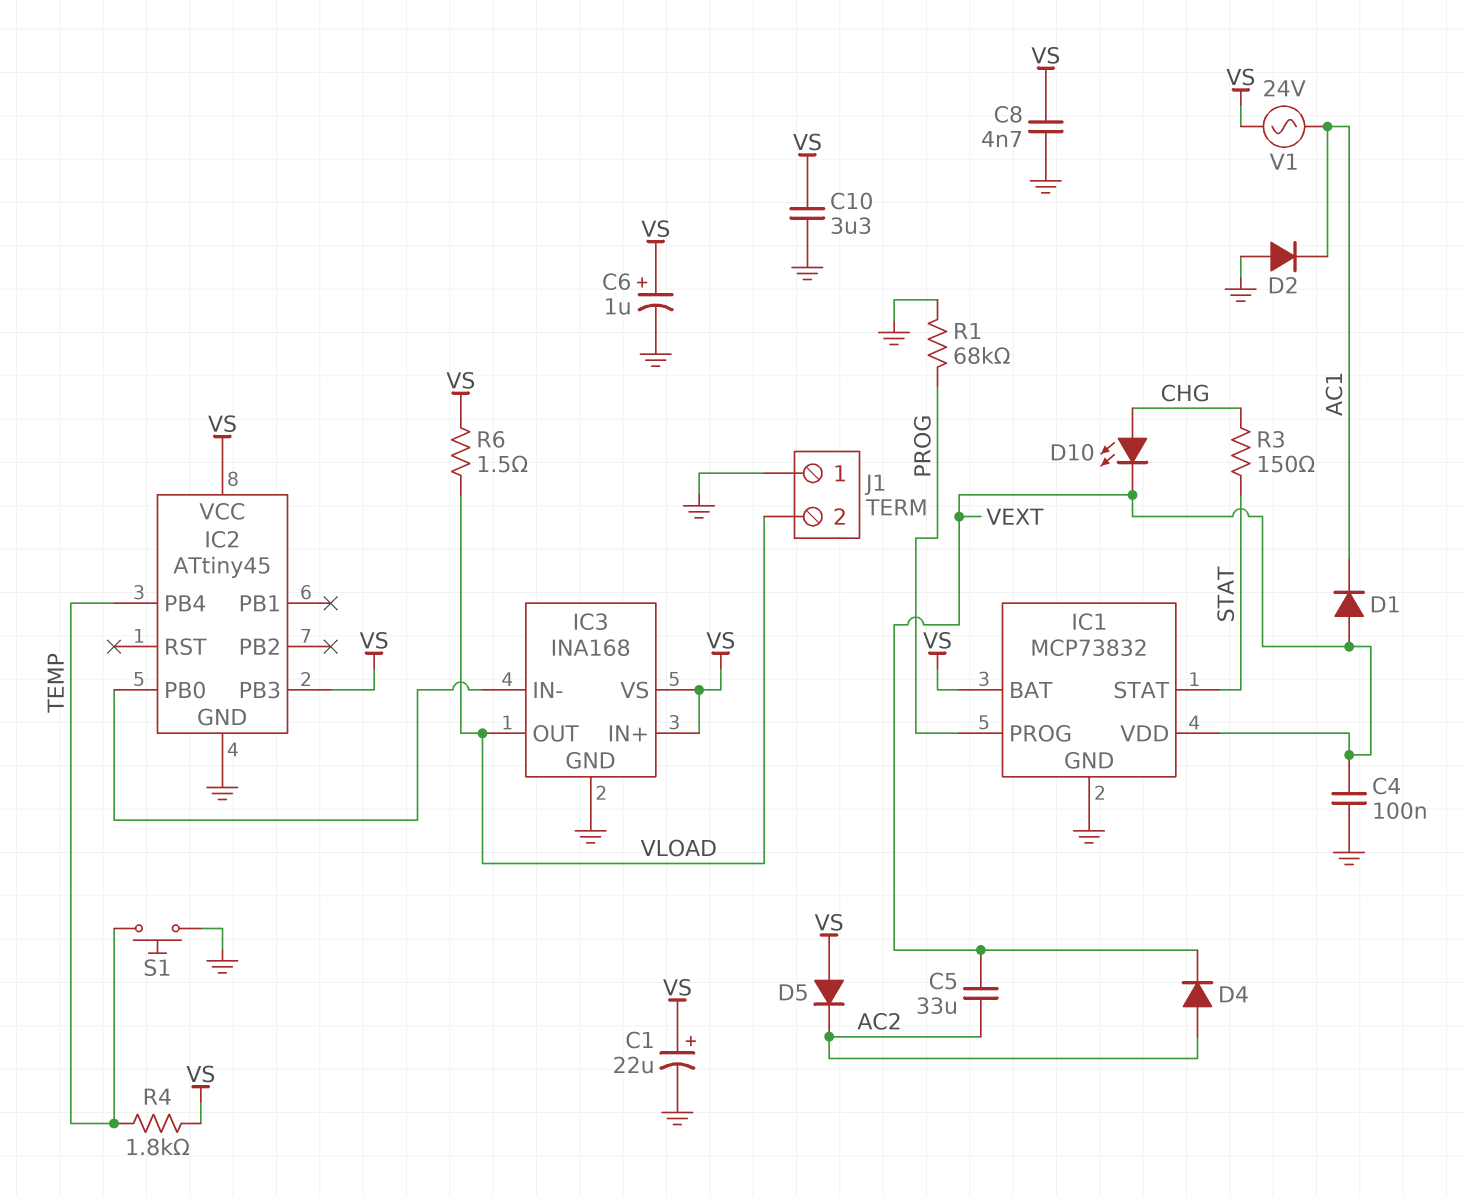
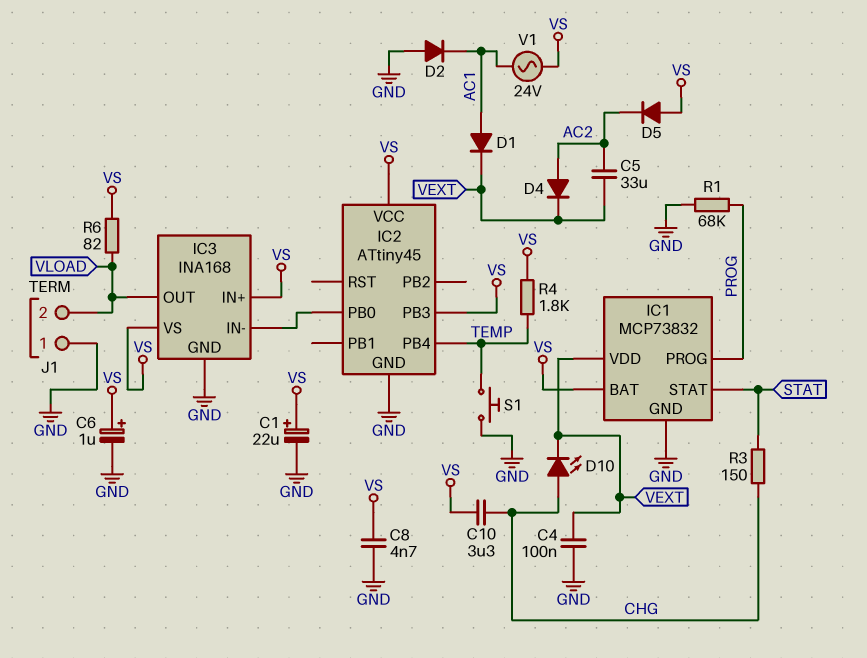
C10: 3.3uF (GND, VS) -> 3.3uF (CHG, VS)
D1: diode (A VEXT, K AC1) -> diode (A AC1, K VEXT)
R6: 1.5 (VLOAD, VS) -> 82 (VLOAD, VS)

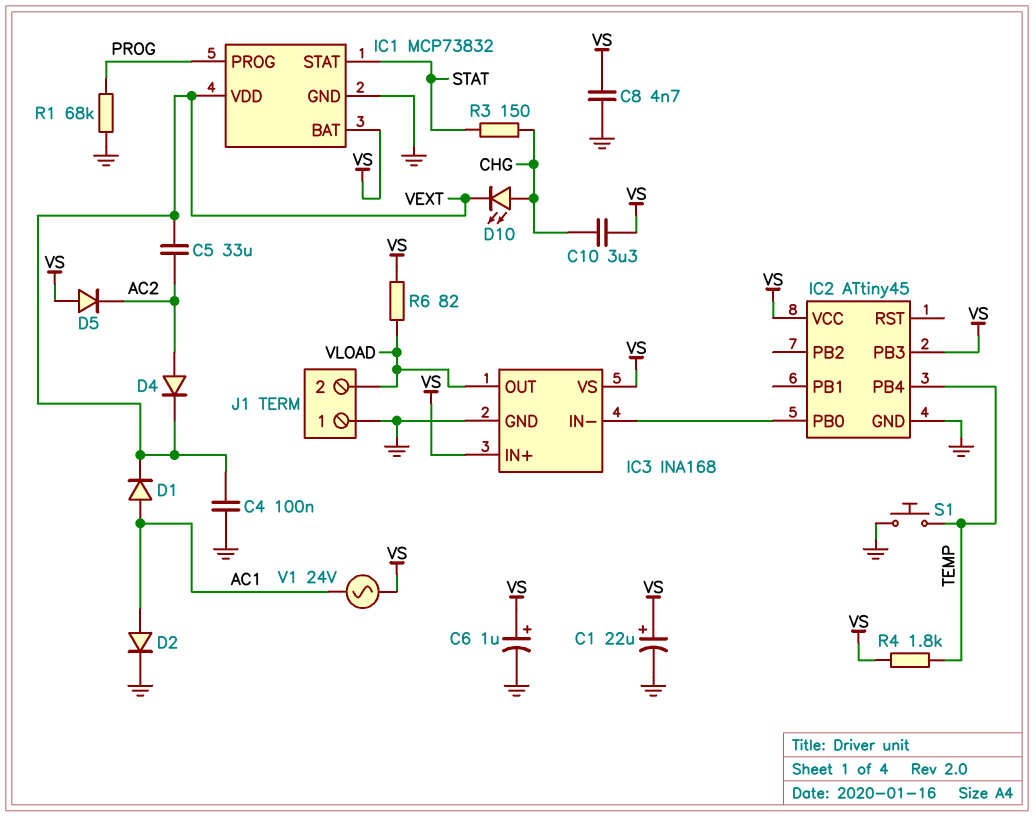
D2: diode (A GND, K AC1) -> diode (A AC1, K GND)

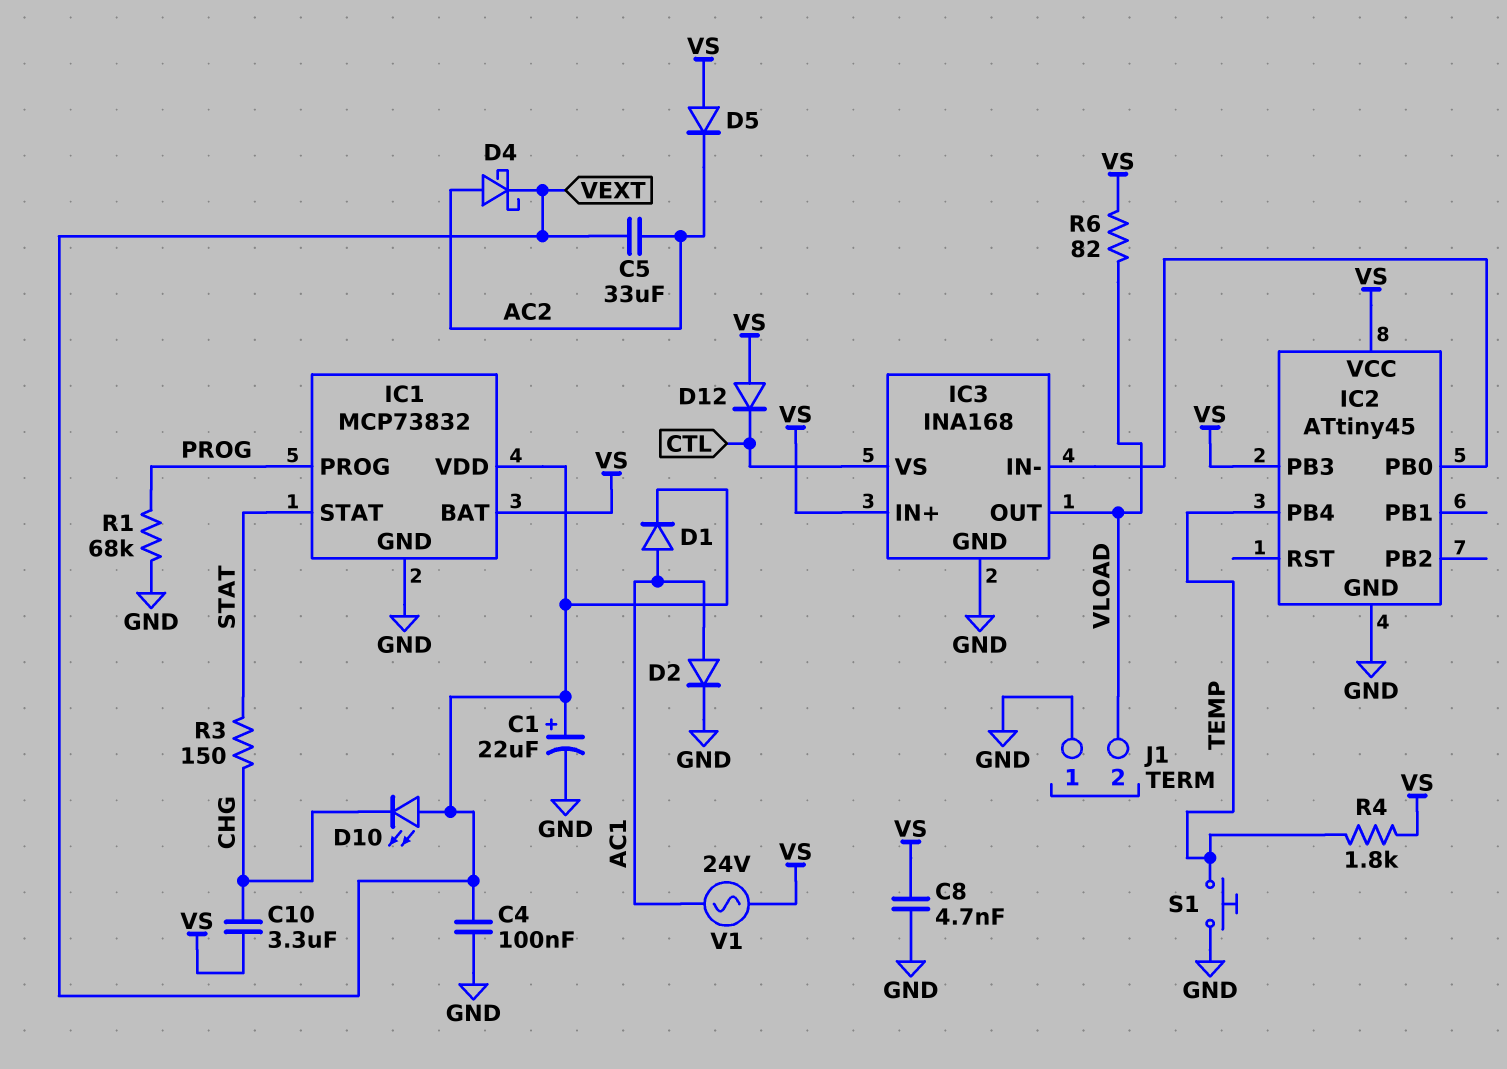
C1: 22uF (plus VS, minus GND) -> 22uF (plus VEXT, minus GND)
C6: 1uF (plus VS, minus GND) -> none
D4: diode (A AC2, K VEXT) -> schottky (A AC2, K VEXT)
D10: LED (A CHG, K VEXT) -> LED (A VEXT, K CHG)
D12: none -> diode (A VS, K CTL)
IC3 pin VS: VS -> CTL

